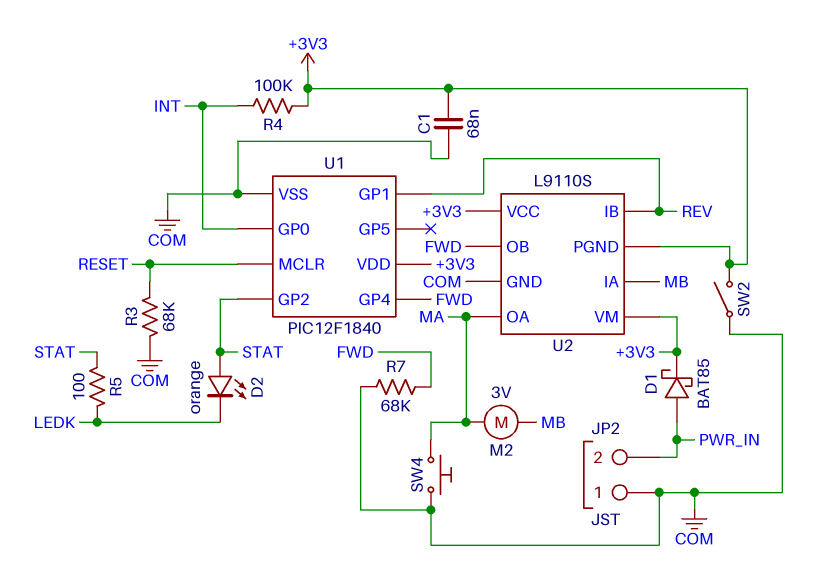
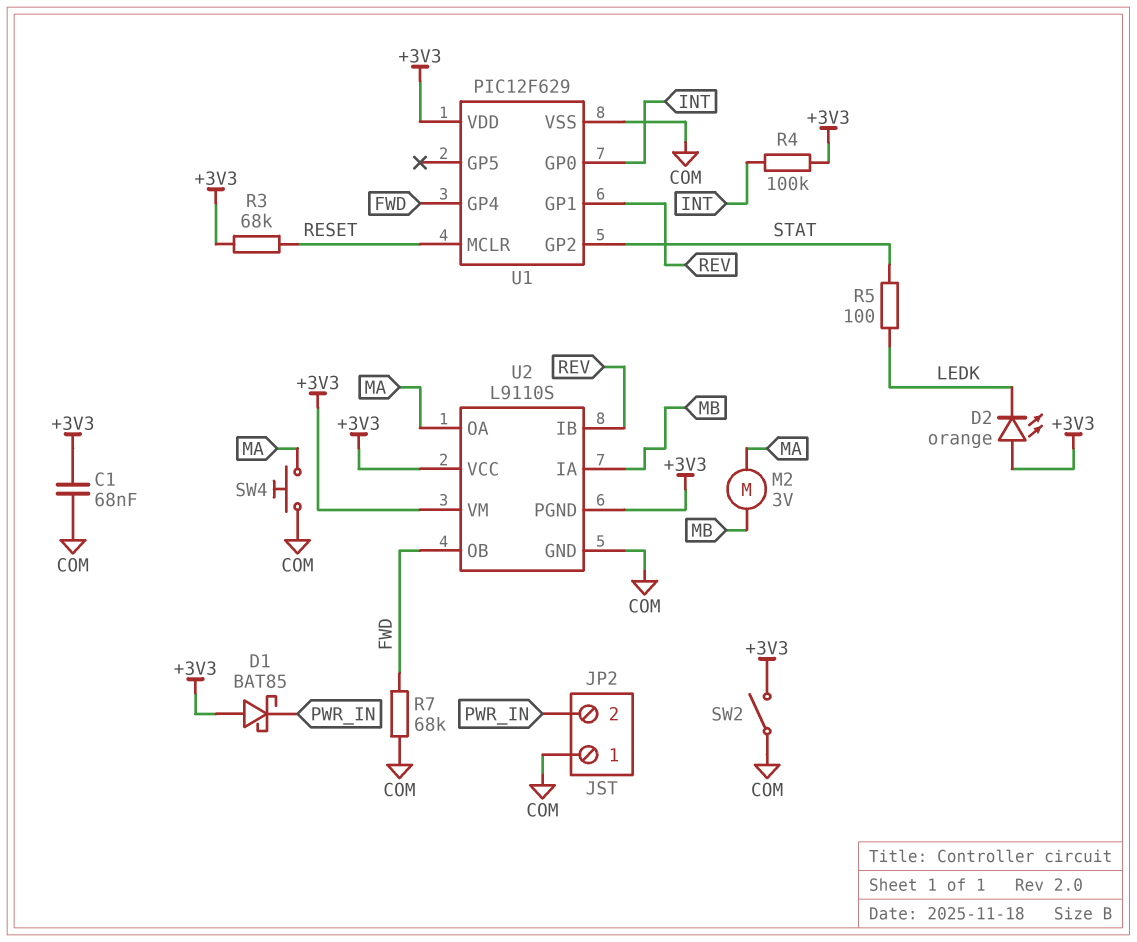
D1: schottky BAT85 (A PWR_IN, K +3V3) -> schottky BAT85 (A +3V3, K PWR_IN)
D2: LED orange (A STAT, K LEDK) -> LED orange (A +3V3, K LEDK)
R3: 68k (COM, RESET) -> 68k (+3V3, RESET)
U1: PIC12F1840 -> PIC12F629

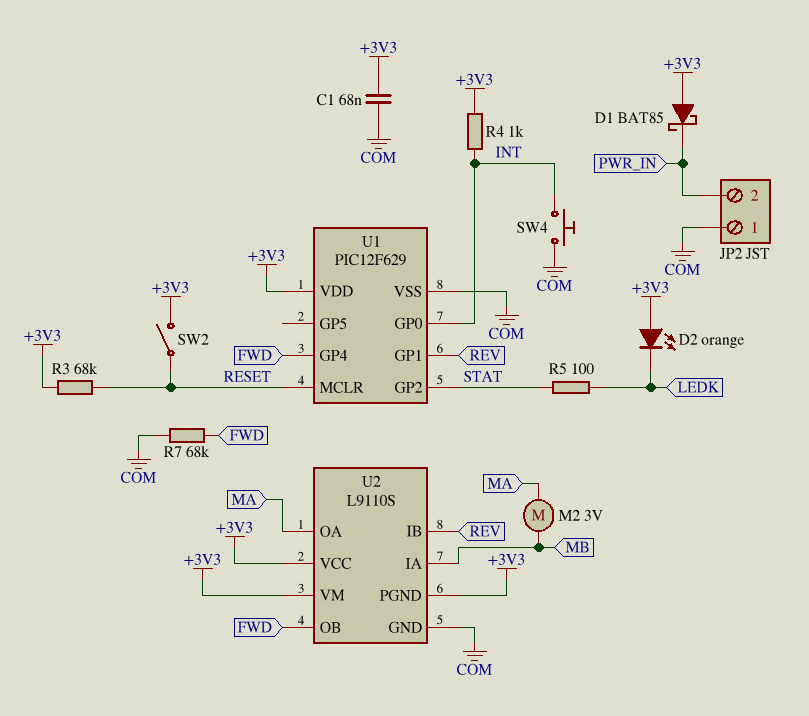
R4: 100k (+3V3, INT) -> 1k (+3V3, INT)
SW2: switch (+3V3, COM) -> switch (+3V3, RESET)
SW4: button (COM, MA) -> button (COM, INT)

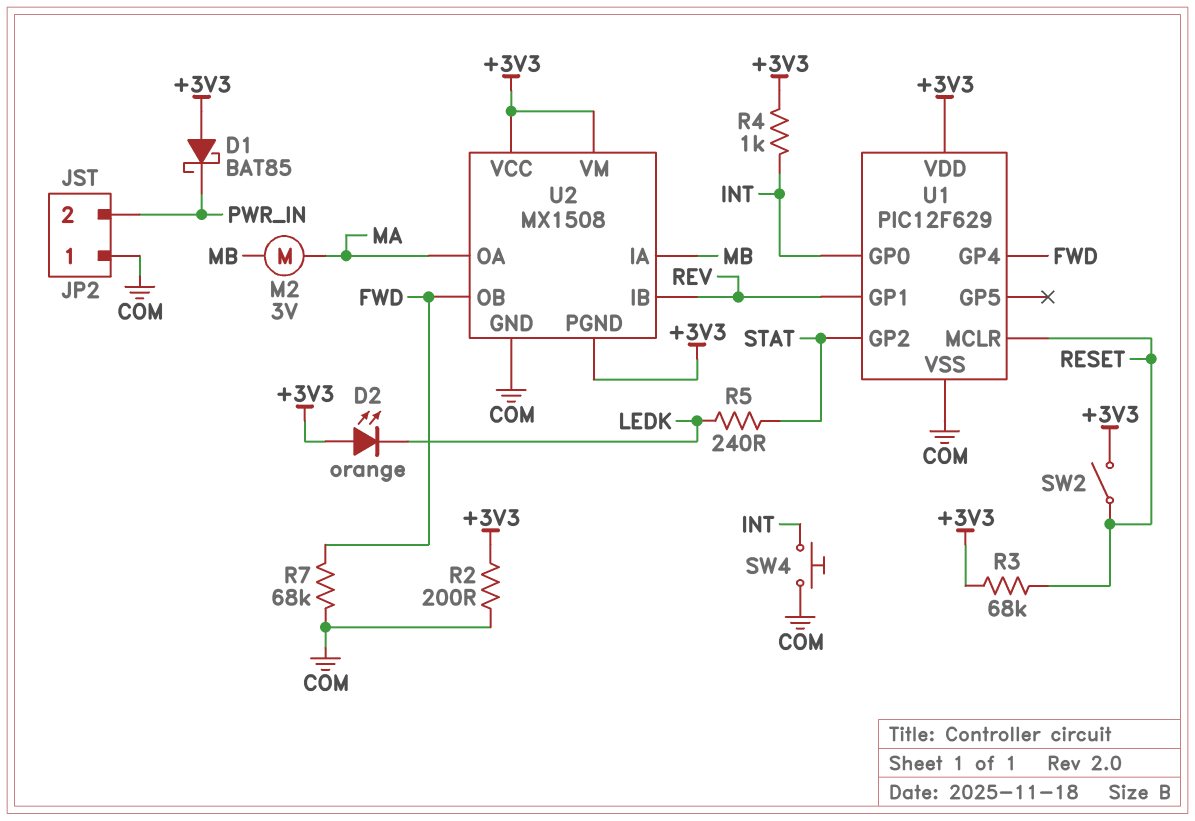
C1: 68nF (+3V3, COM) -> none
R2: none -> 200 (+3V3, COM)
R5: 100 (LEDK, STAT) -> 240 (LEDK, STAT)
U2: L9110S -> MX1508

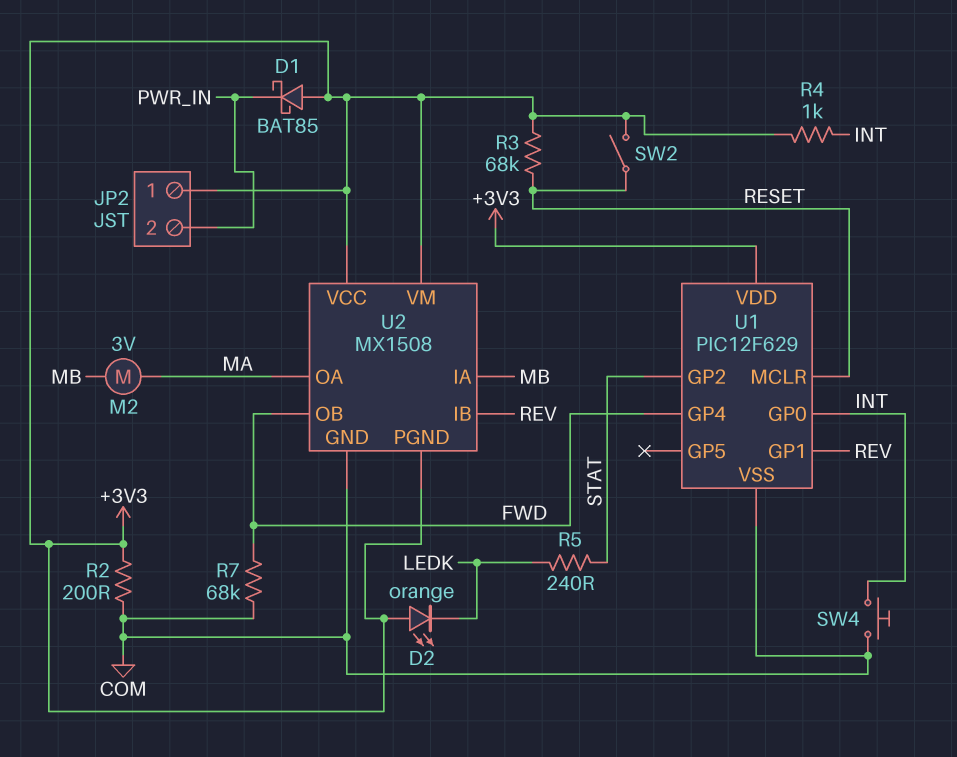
JP2 pin 1: COM -> +3V3

